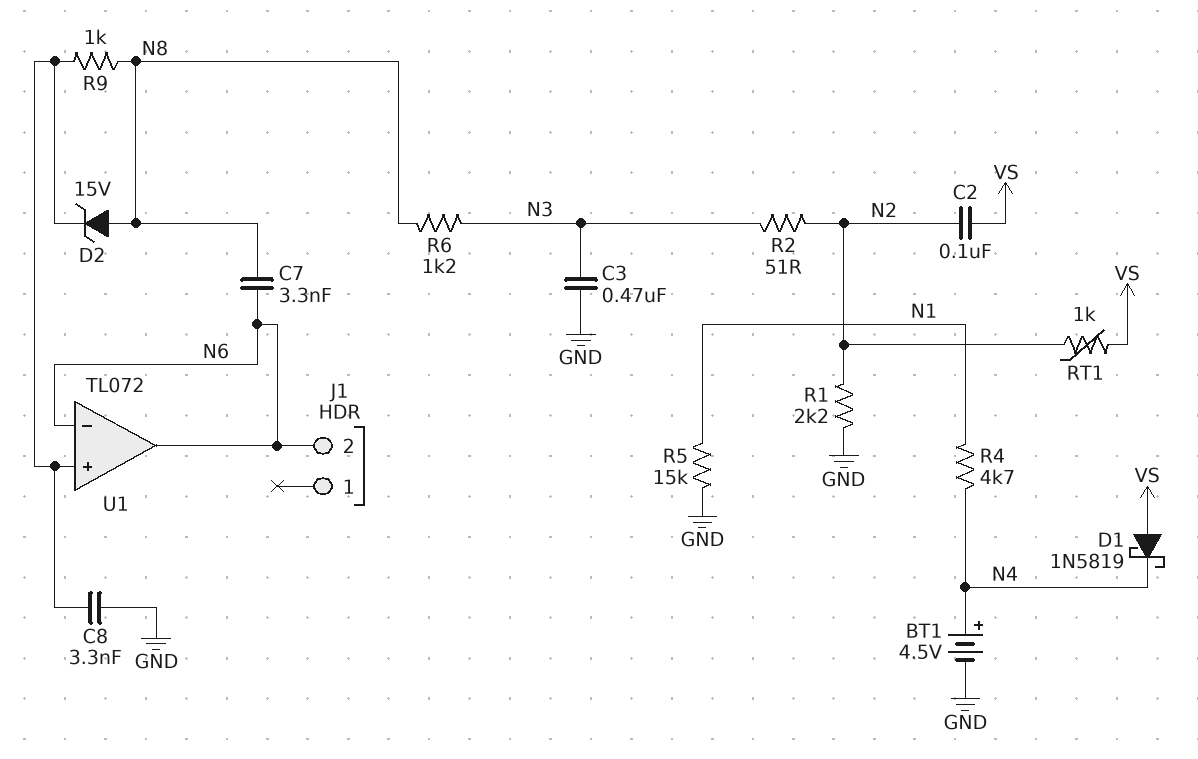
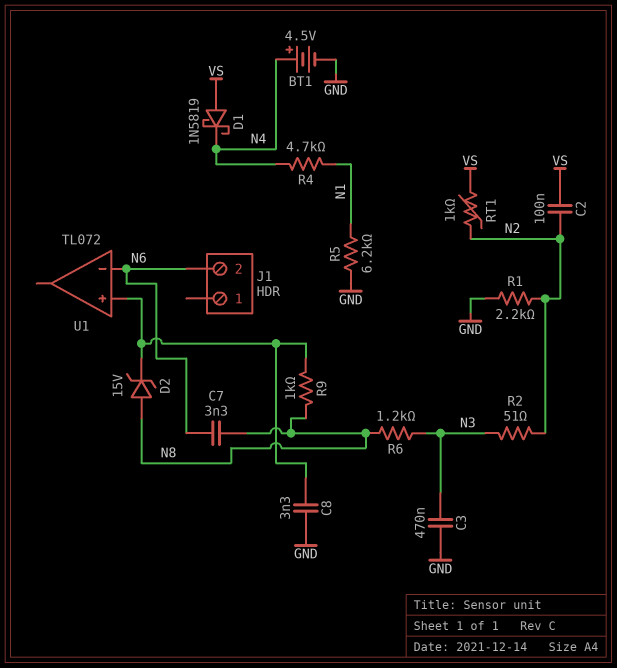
R5: 15k (GND, N1) -> 6.2k (GND, N1)
U1 pin out: N6 -> none

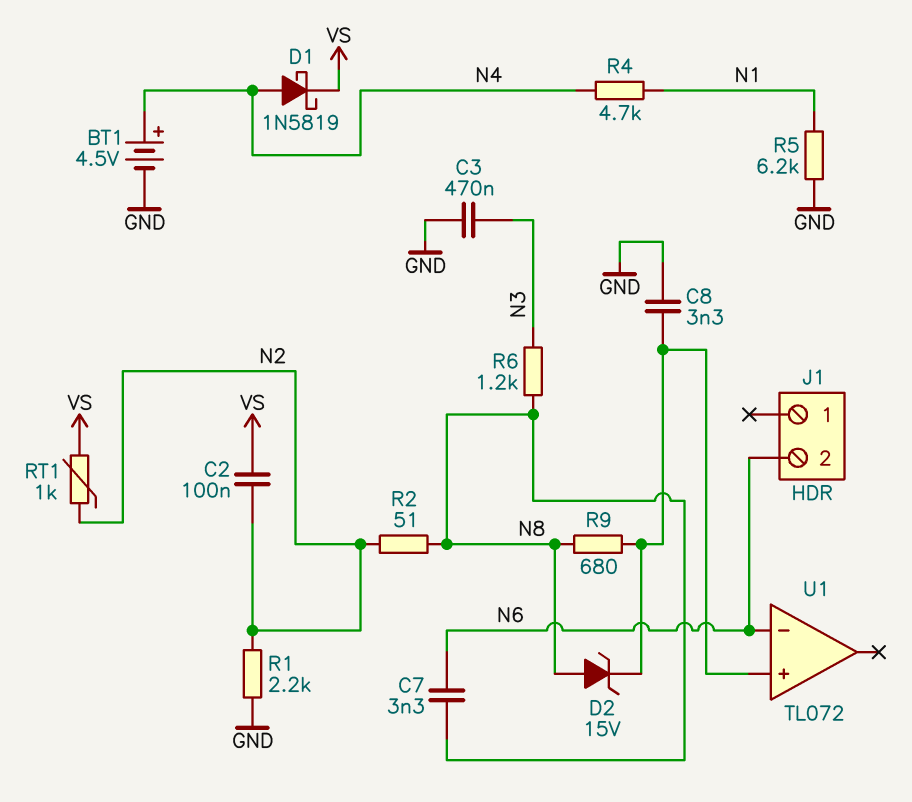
D1: schottky 1N5819 (A VS, K N4) -> schottky 1N5819 (A N4, K VS)
R2: 51 (N2, N3) -> 51 (N2, N8)
R9: 1k (N8, U1/in+) -> 680 (N8, U1/in+)

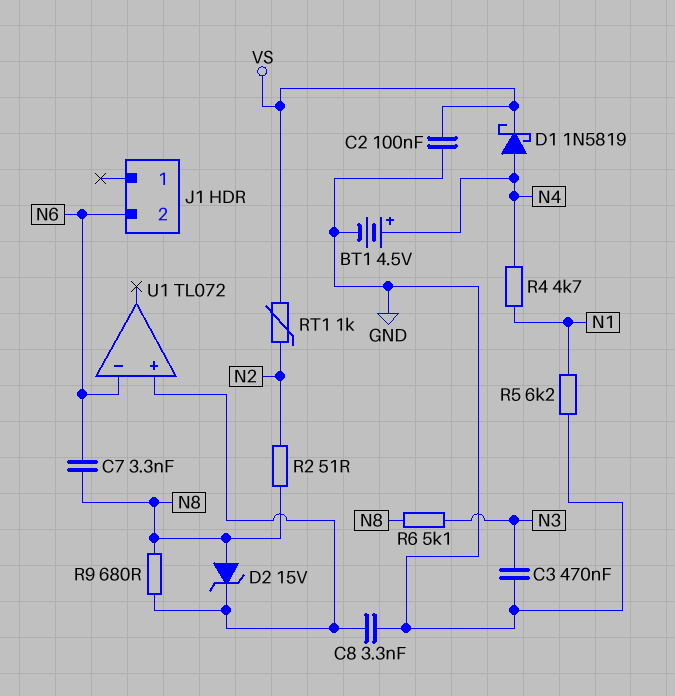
C2: 100nF (N2, VS) -> 100nF (GND, VS)
R1: 2.2k (GND, N2) -> none
R6: 1.2k (N3, N8) -> 5.1k (N3, N8)

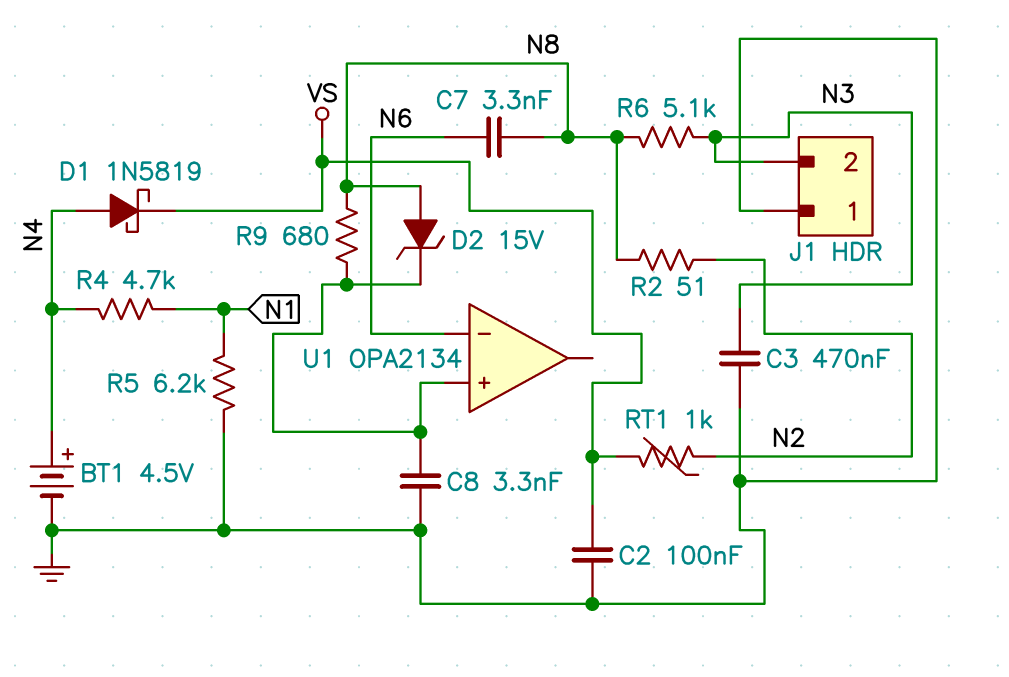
J1 pin 1: none -> GND
J1 pin 2: N6 -> N3
U1: TL072 -> OPA2134

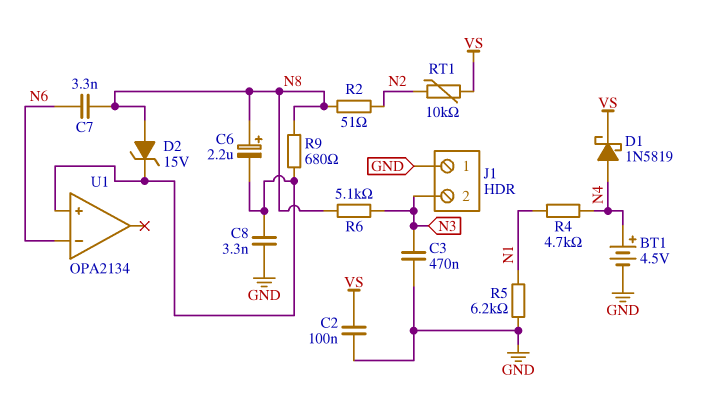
C6: none -> 2.2uF (plus N8, minus U1/in+)
RT1: 1k (N2, VS) -> 10k (N2, VS)

